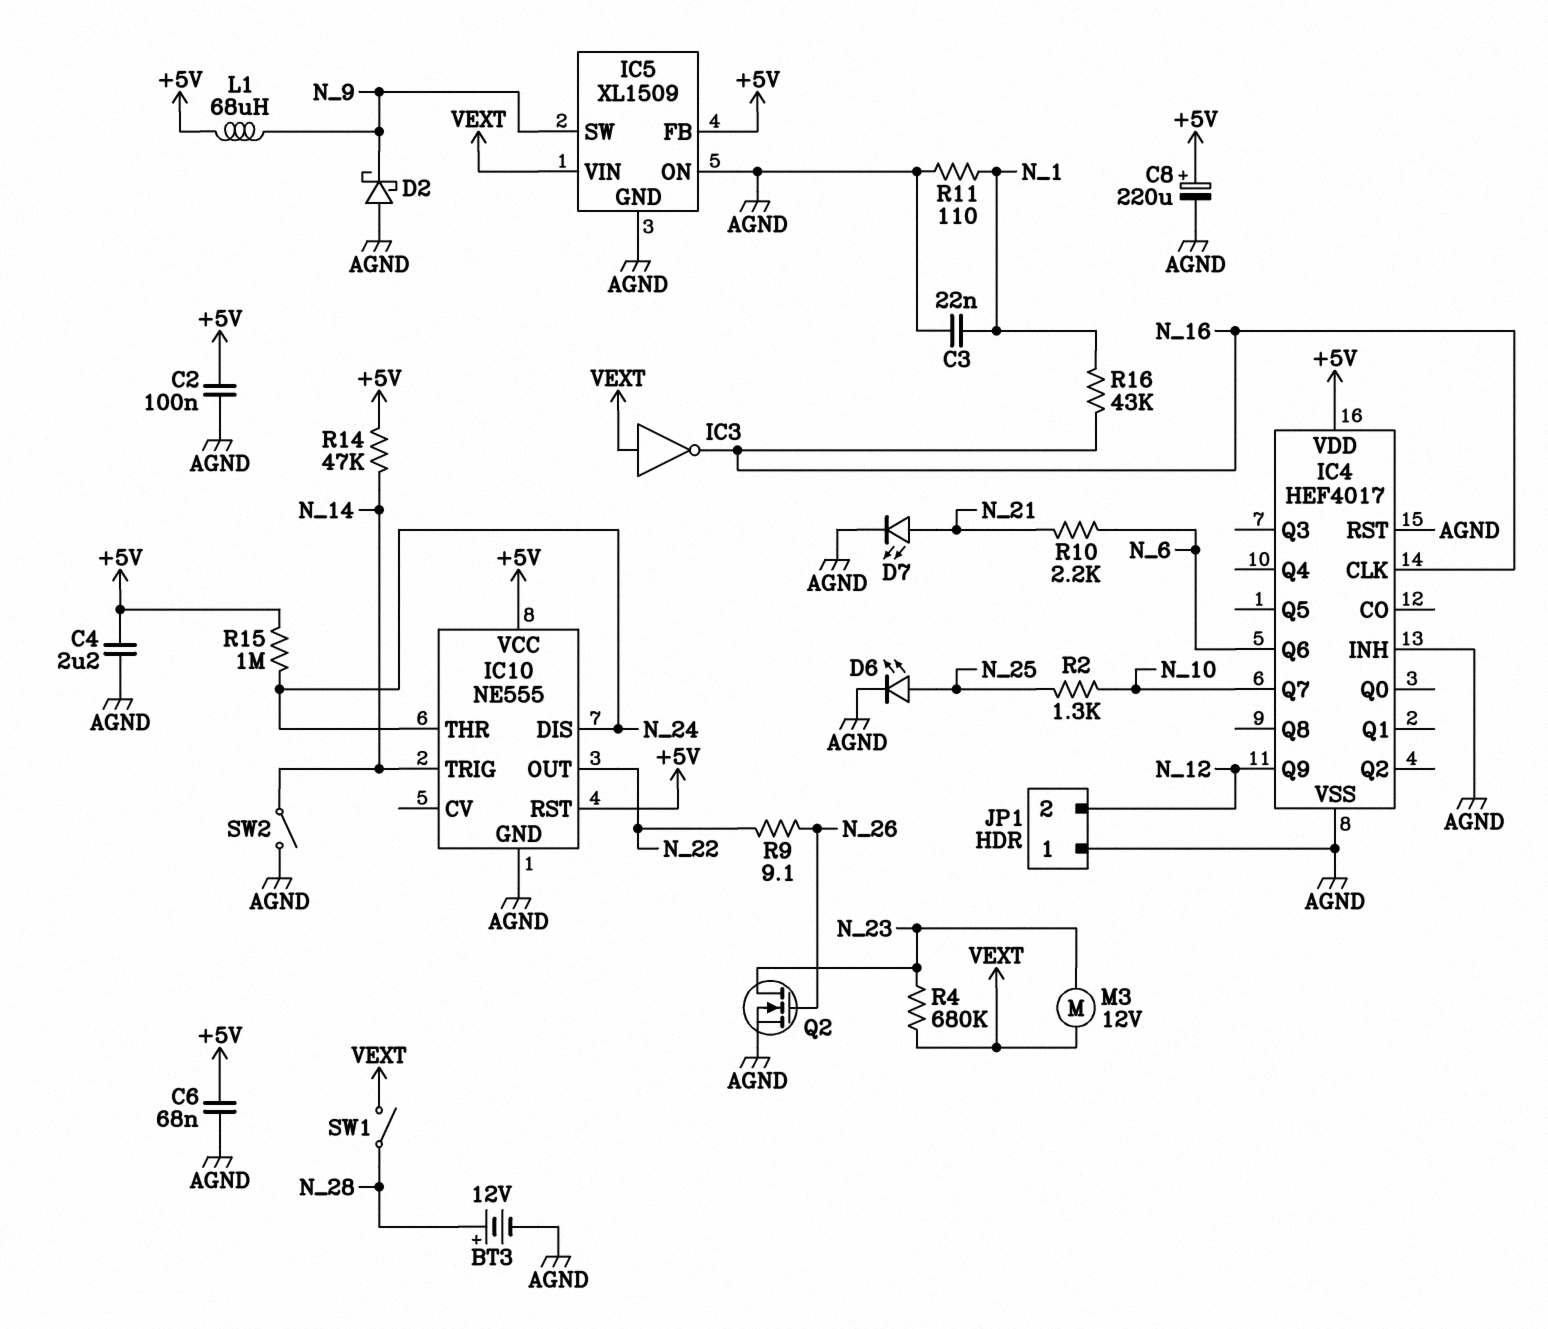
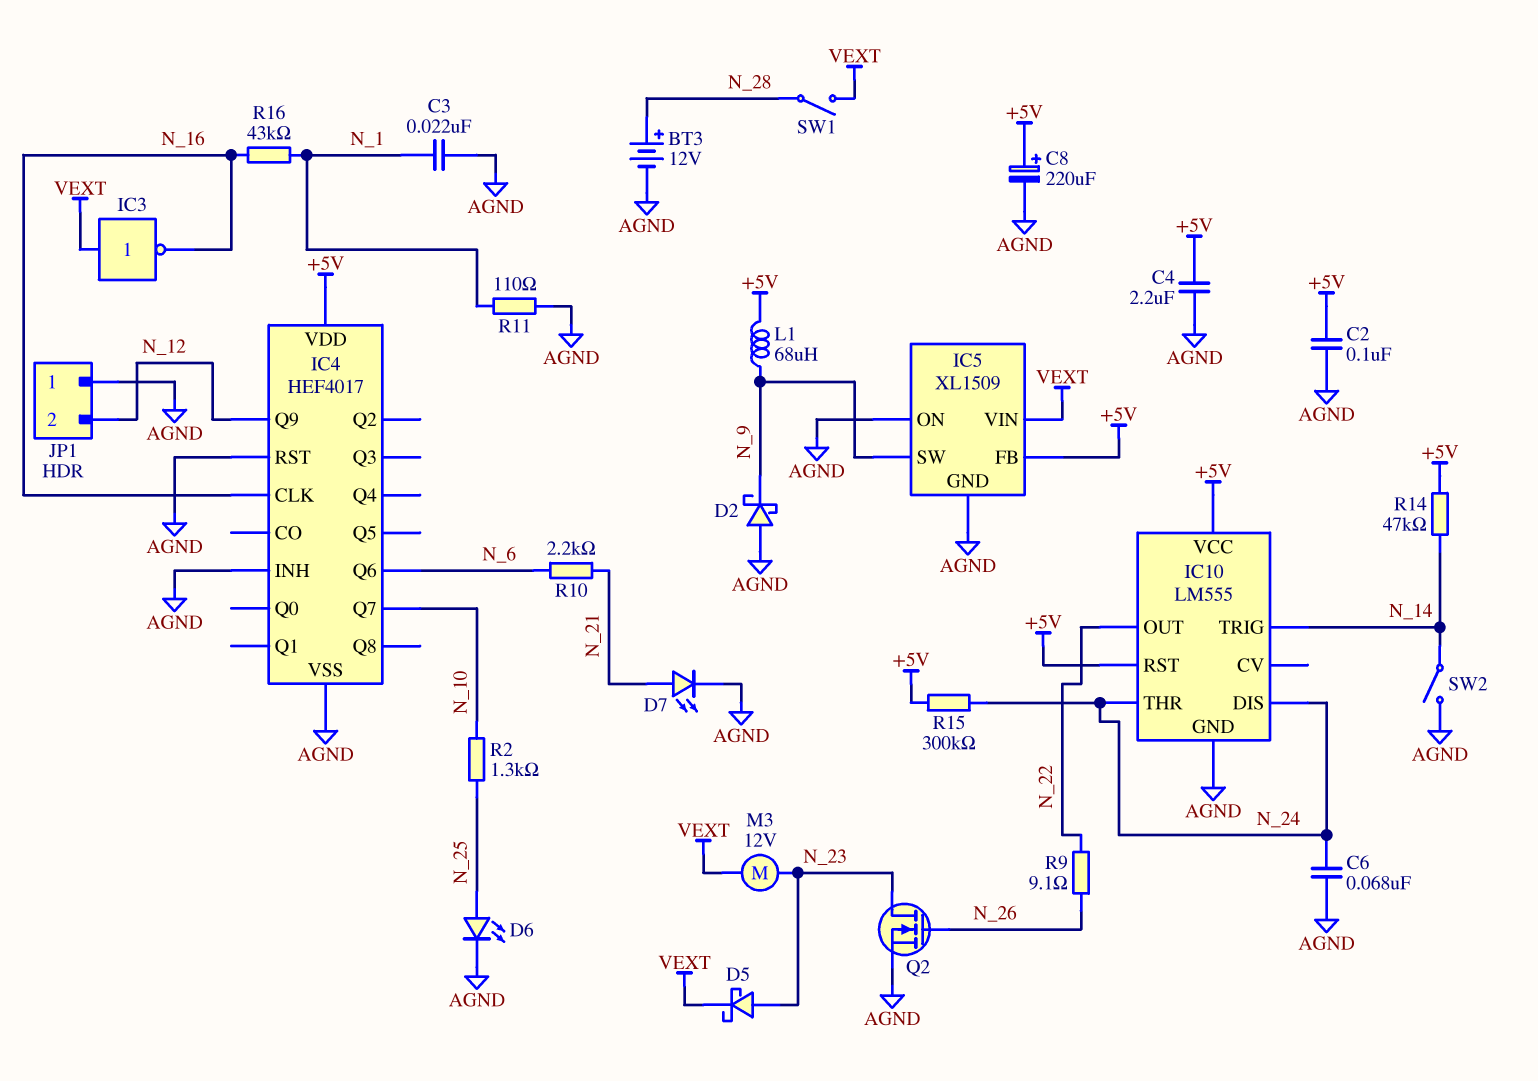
C6: 68nF (+5V, AGND) -> 68nF (AGND, N_24)
D5: none -> schottky (A N_23, K VEXT)
IC10: NE555 -> LM555
R4: 680k (N_23, VEXT) -> none
R15: 1M (+5V, N_24) -> 300k (+5V, N_24)

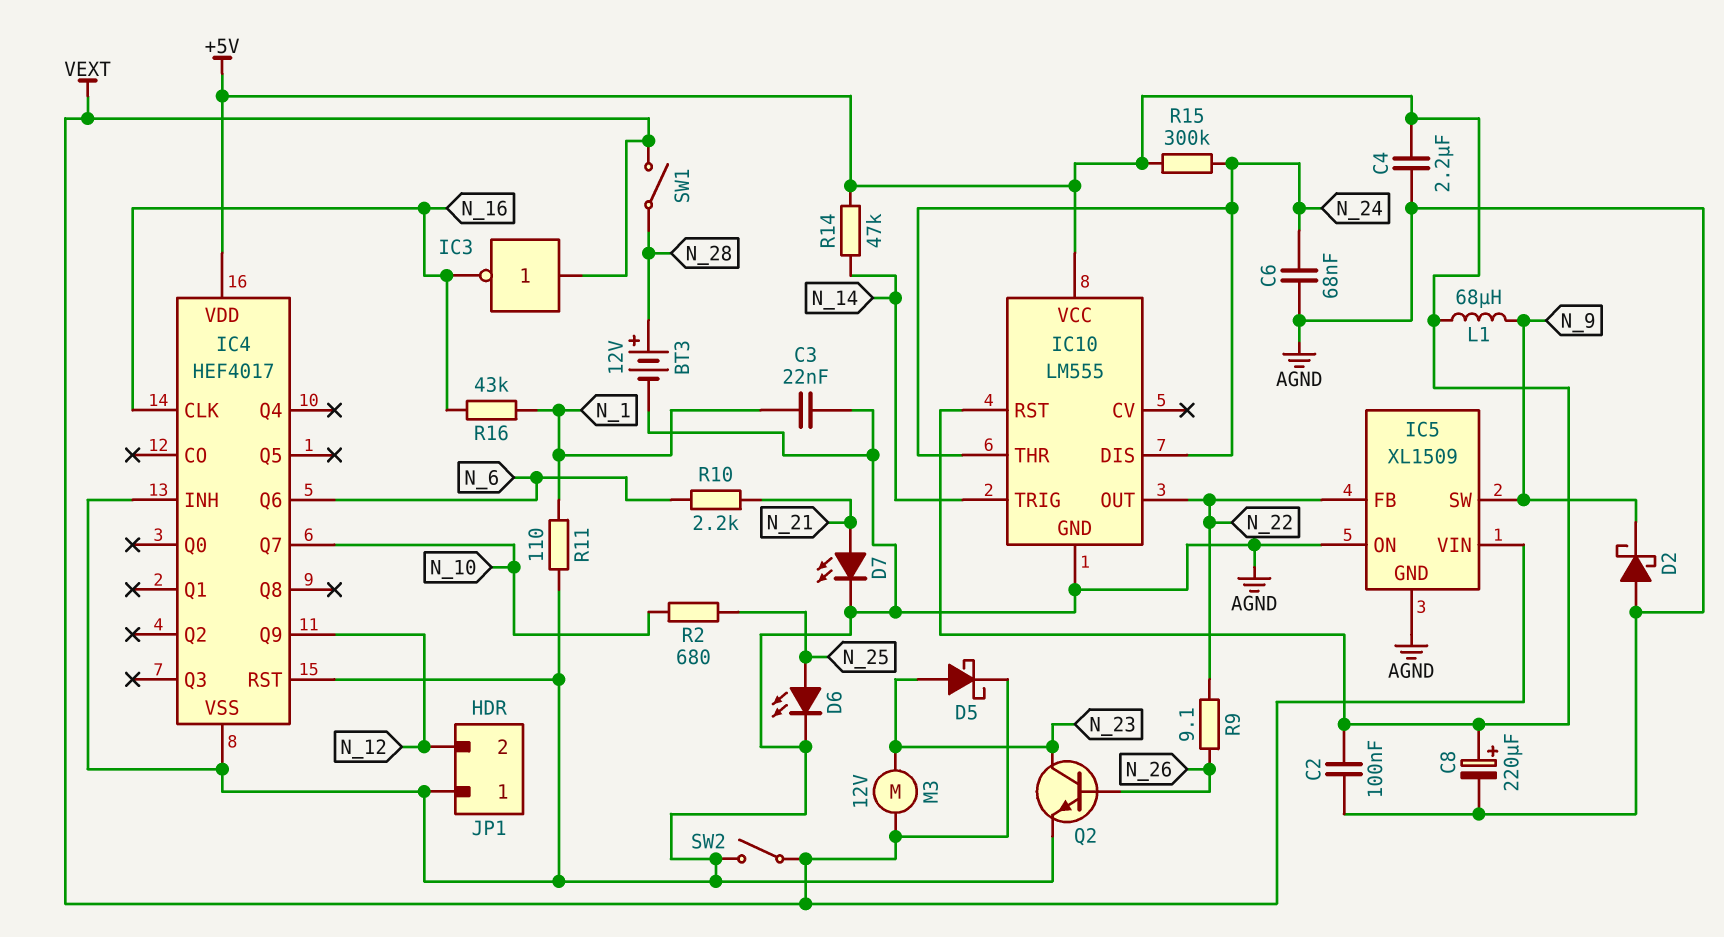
IC5 pin FB: +5V -> N_22
Q2: NMOS (G N_26, D N_23, S AGND) -> NPN (B N_26, C N_23, E AGND)
R2: 1.3k (N_10, N_25) -> 680 (N_10, N_25)
SW2: switch (AGND, N_14) -> switch (AGND, VEXT)

